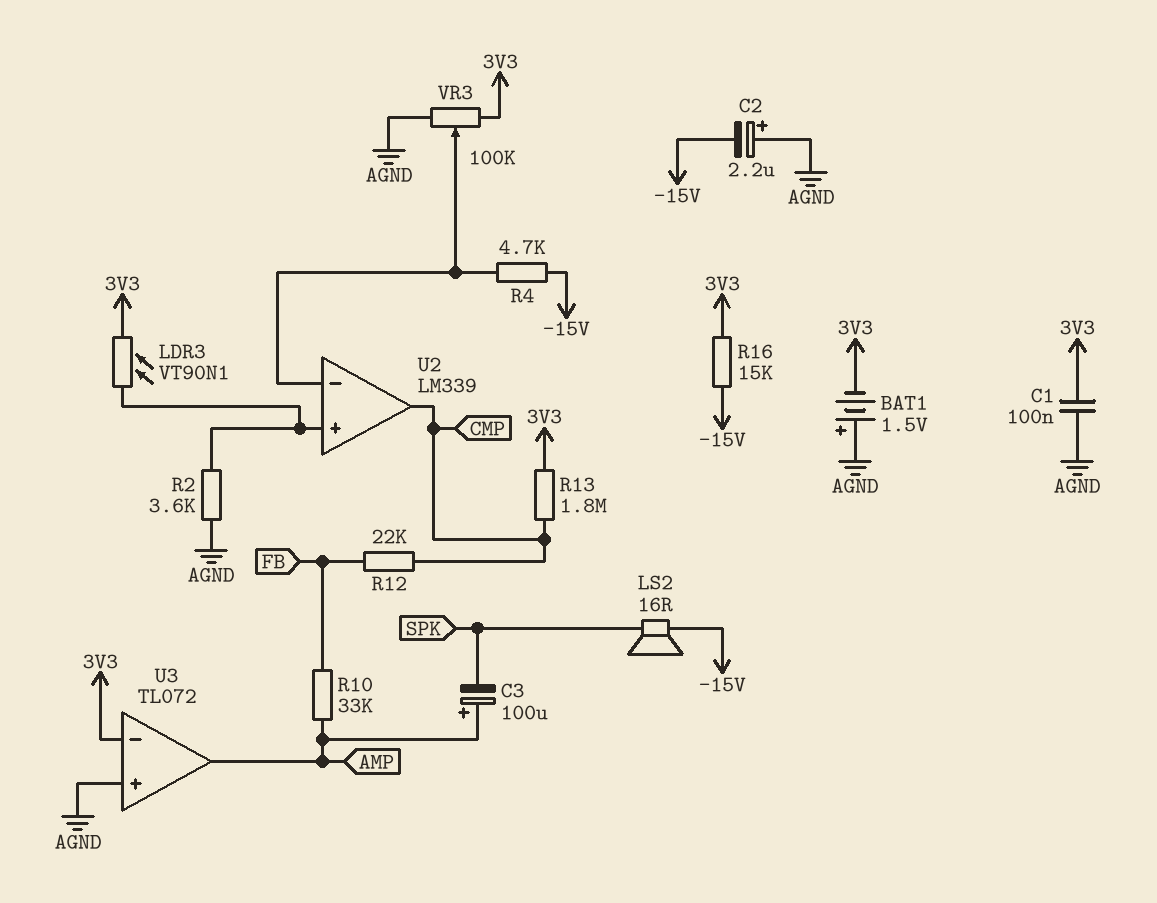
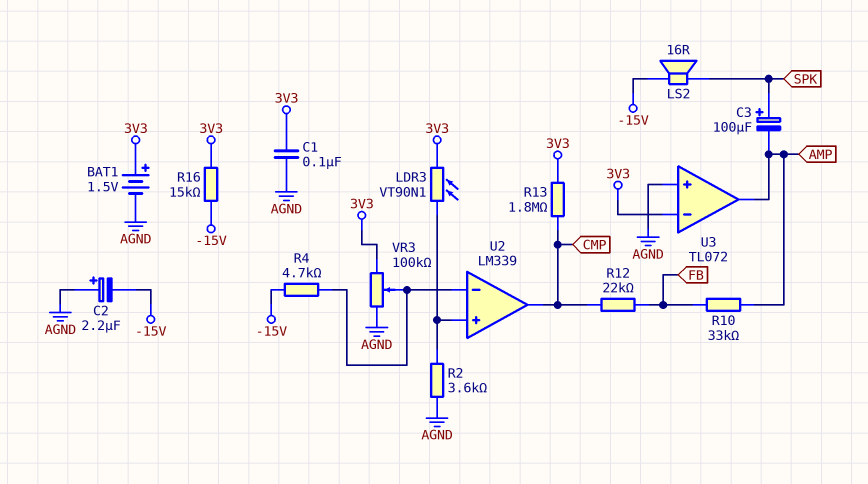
BAT1: 1.5V (plus AGND, minus 3V3) -> 1.5V (plus 3V3, minus AGND)
C3: 100uF (plus AMP, minus SPK) -> 100uF (plus SPK, minus AMP)

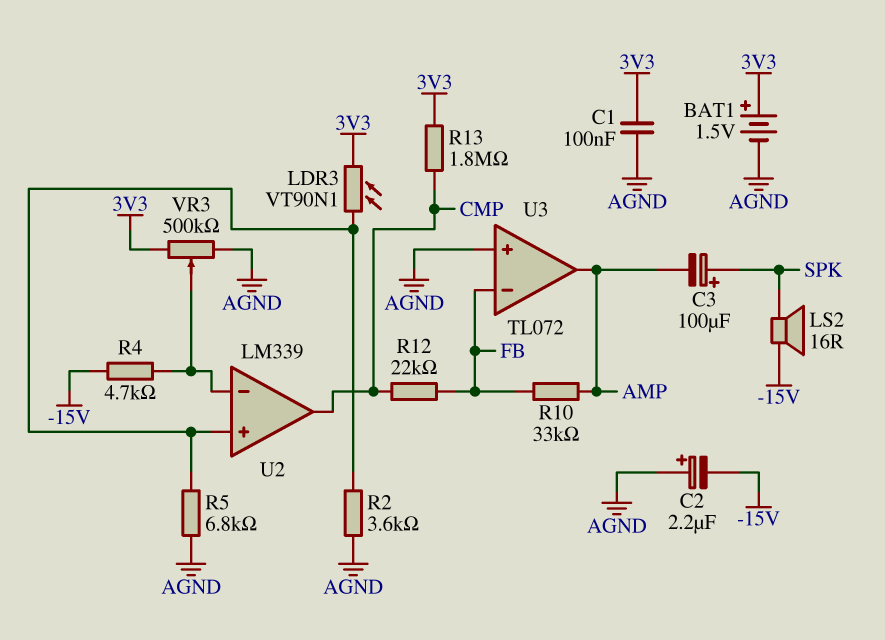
R5: none -> 6.8k (AGND, U2/in+)
R16: 15k (-15V, 3V3) -> none
U3 pin in-: 3V3 -> FB
VR3: 100k (3V3, AGND, wiper U2/in-) -> 500k (3V3, AGND, wiper U2/in-)

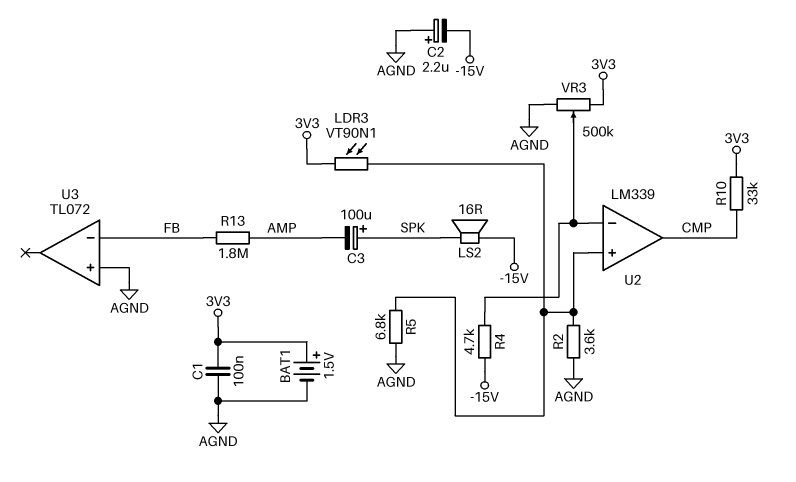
R10: 33k (AMP, FB) -> 33k (3V3, CMP)
R12: 22k (CMP, FB) -> none
R13: 1.8M (3V3, CMP) -> 1.8M (AMP, FB)
U3 pin out: AMP -> none

